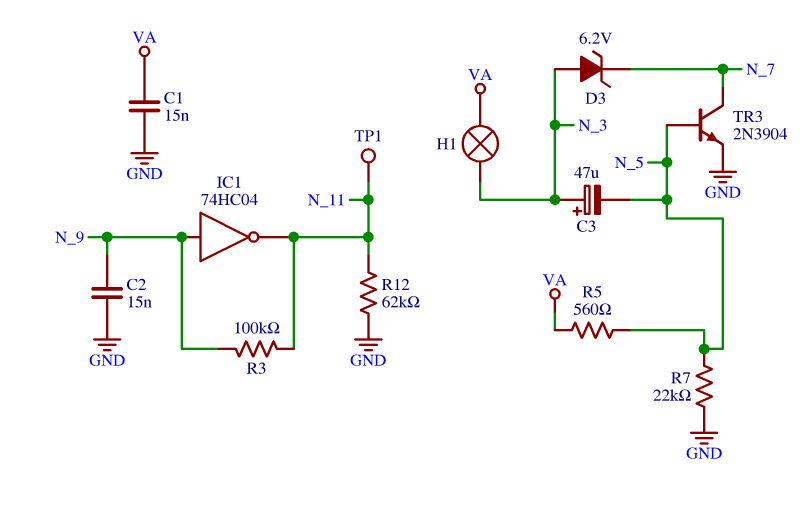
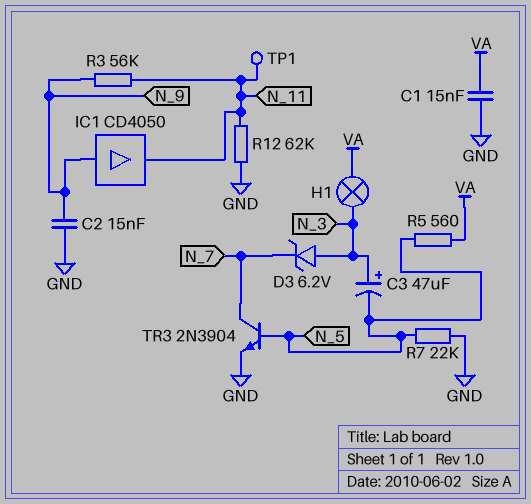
IC1: NOT 74HC04 (in N_9, out N_11) -> buffer CD4050 (in N_9, out N_11)
R3: 100k (N_9, N_11) -> 56k (N_9, N_11)

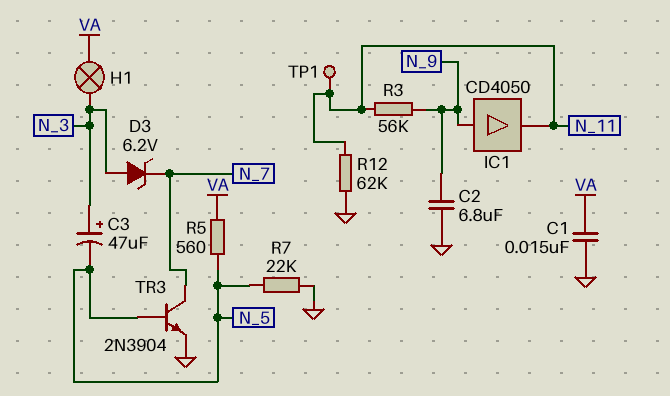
C2: 15nF (GND, N_9) -> 6.8uF (GND, N_9)

